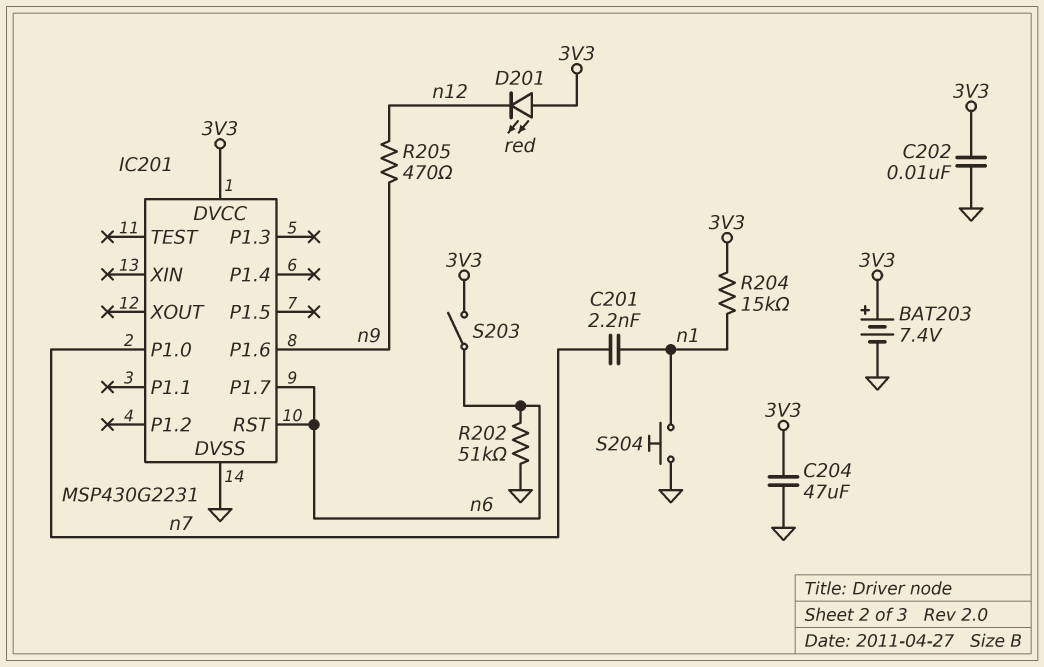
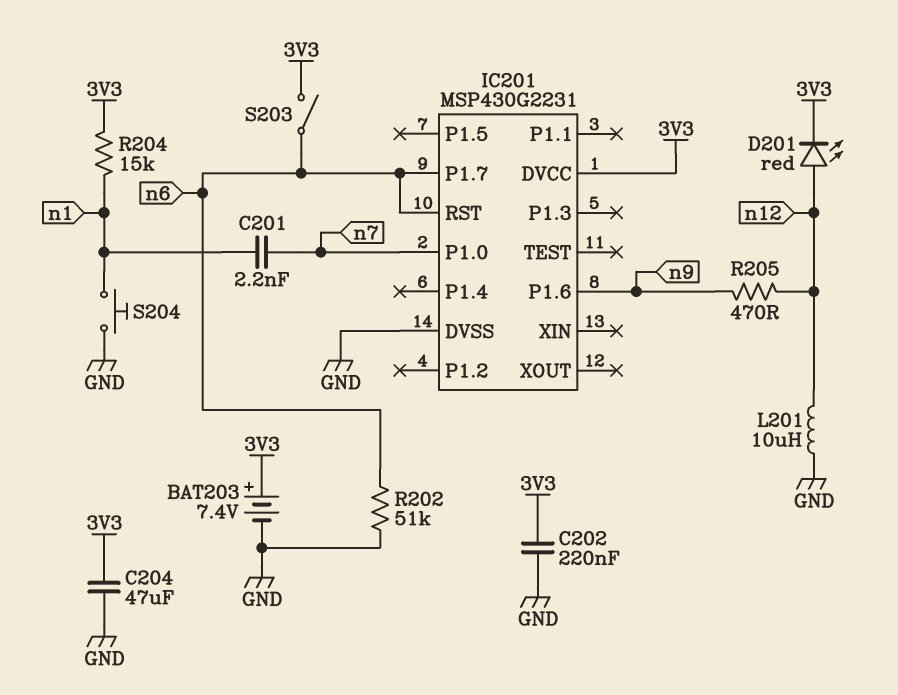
C202: 10nF (3V3, GND) -> 220nF (3V3, GND)
D201: LED red (A 3V3, K n12) -> LED red (A n12, K 3V3)
L201: none -> 10uH (GND, n12)

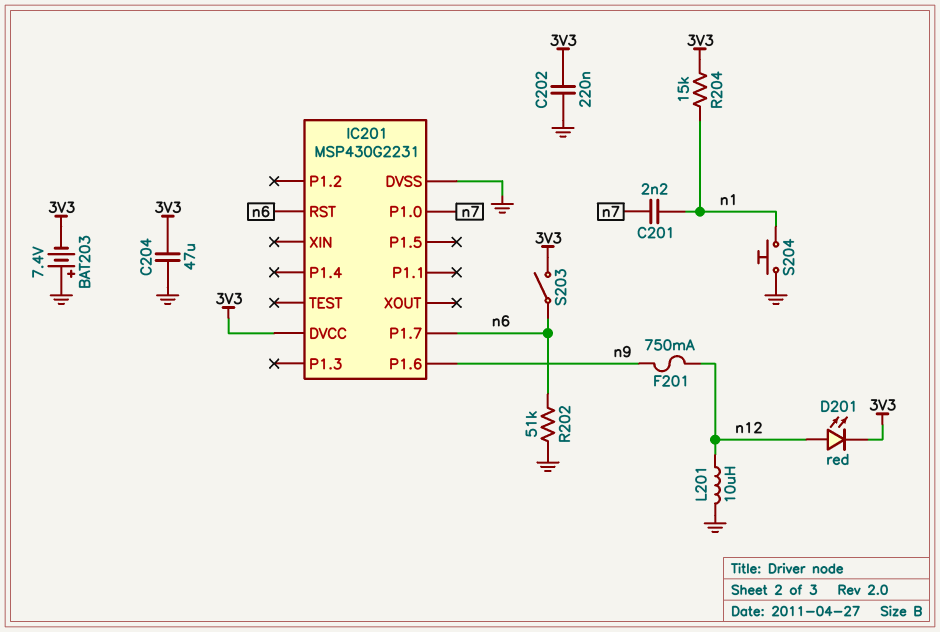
BAT203: 7.4V (plus 3V3, minus GND) -> 7.4V (plus GND, minus 3V3)
F201: none -> 750mA (n9, n12)
R205: 470 (n9, n12) -> none

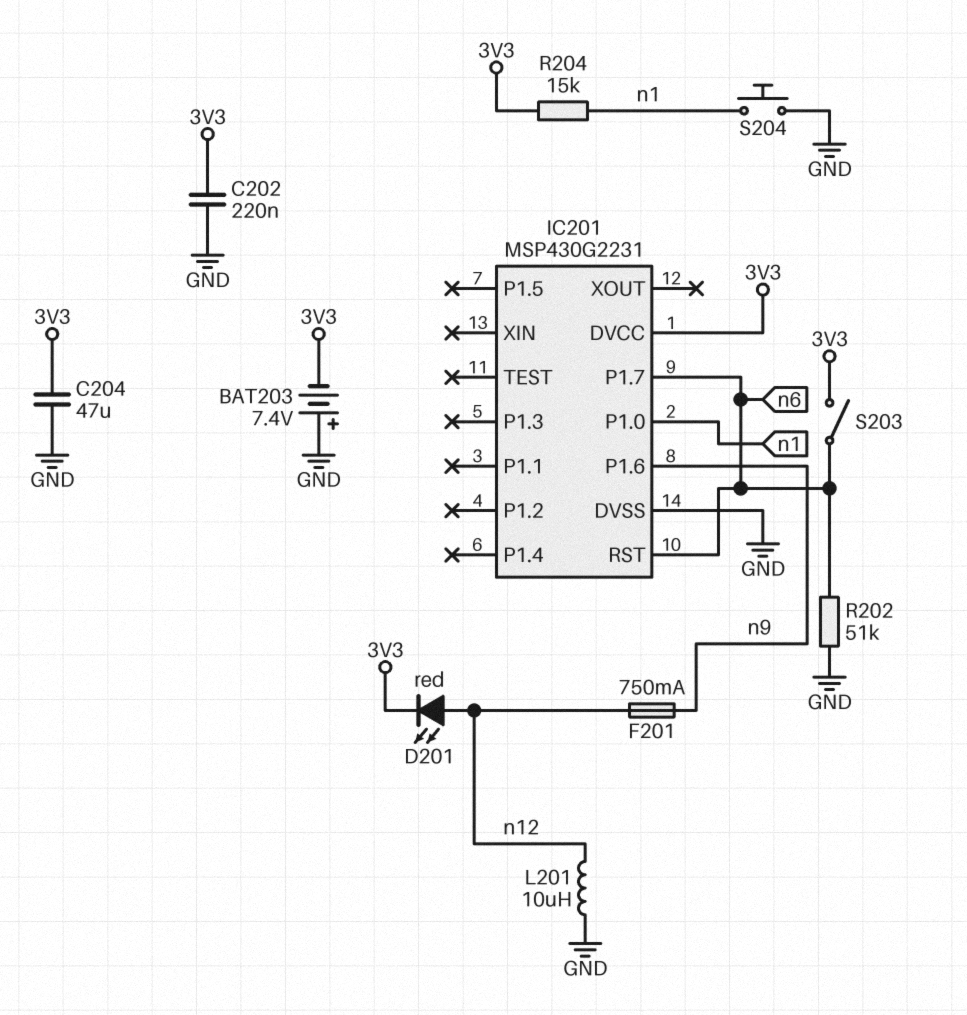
C201: 2.2nF (n1, n7) -> none
IC201 pin P1.0: n7 -> n1

